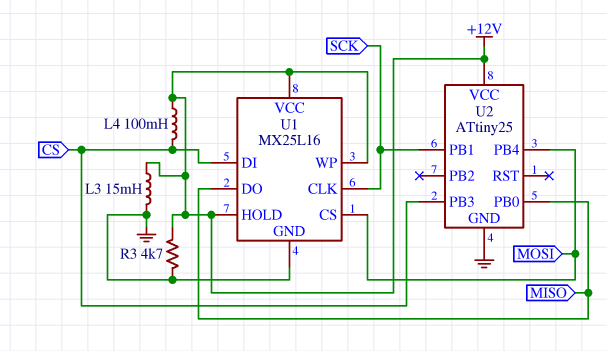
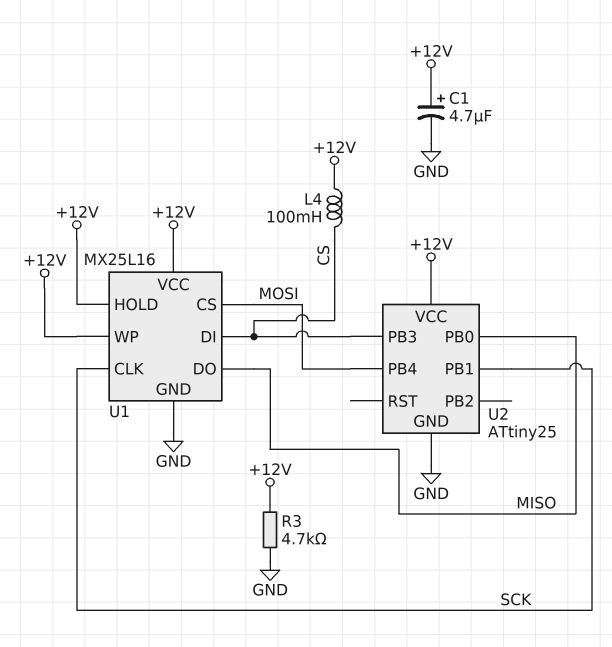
C1: none -> 4.7uF (plus +12V, minus GND)
L3: 15mH (+12V, GND) -> none

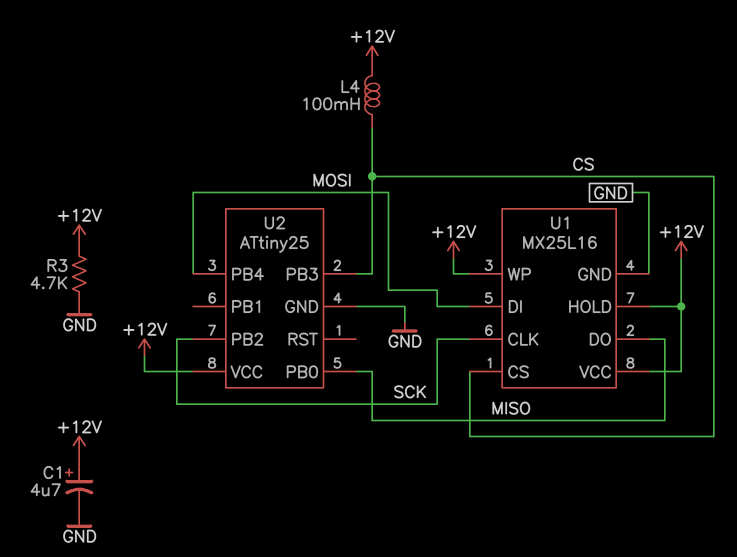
U1 pin CS: MOSI -> CS
U1 pin DI: CS -> MOSI
U2 pin PB1: SCK -> none
U2 pin PB2: none -> SCK

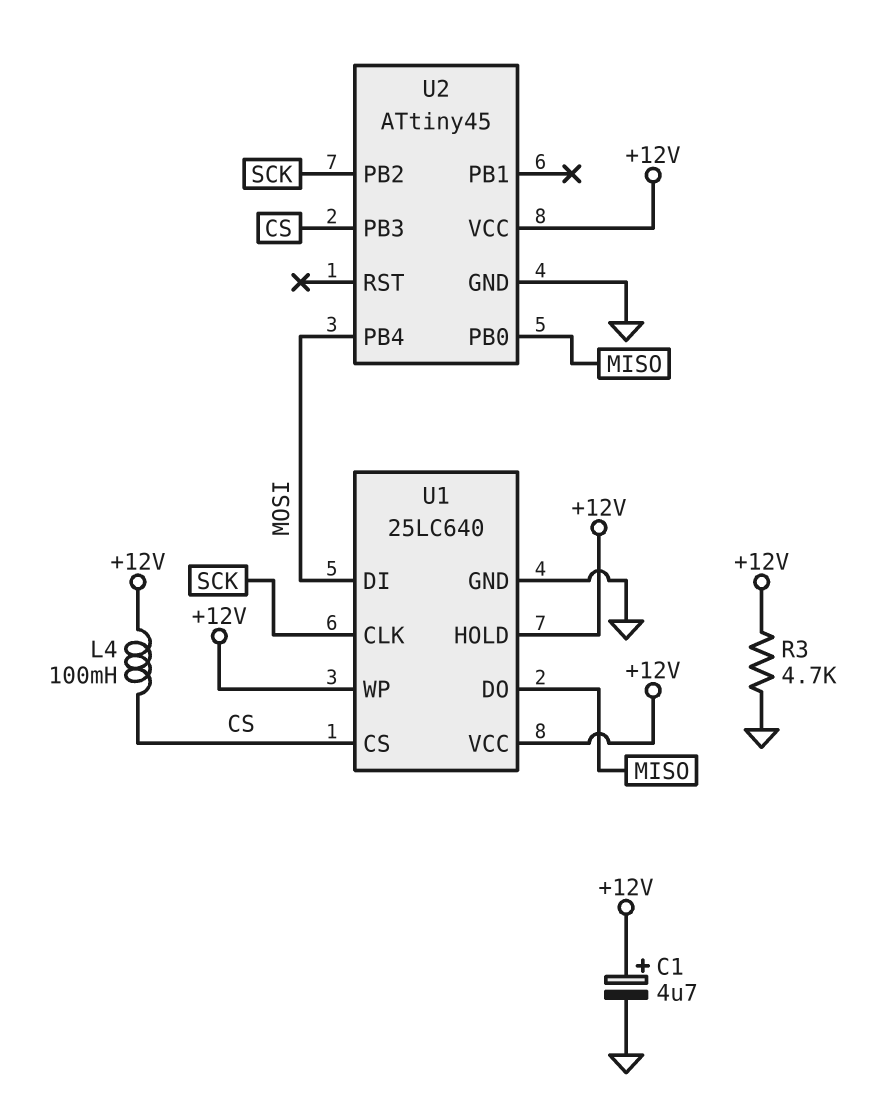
U1: MX25L16 -> 25LC640
U2: ATtiny25 -> ATtiny45

